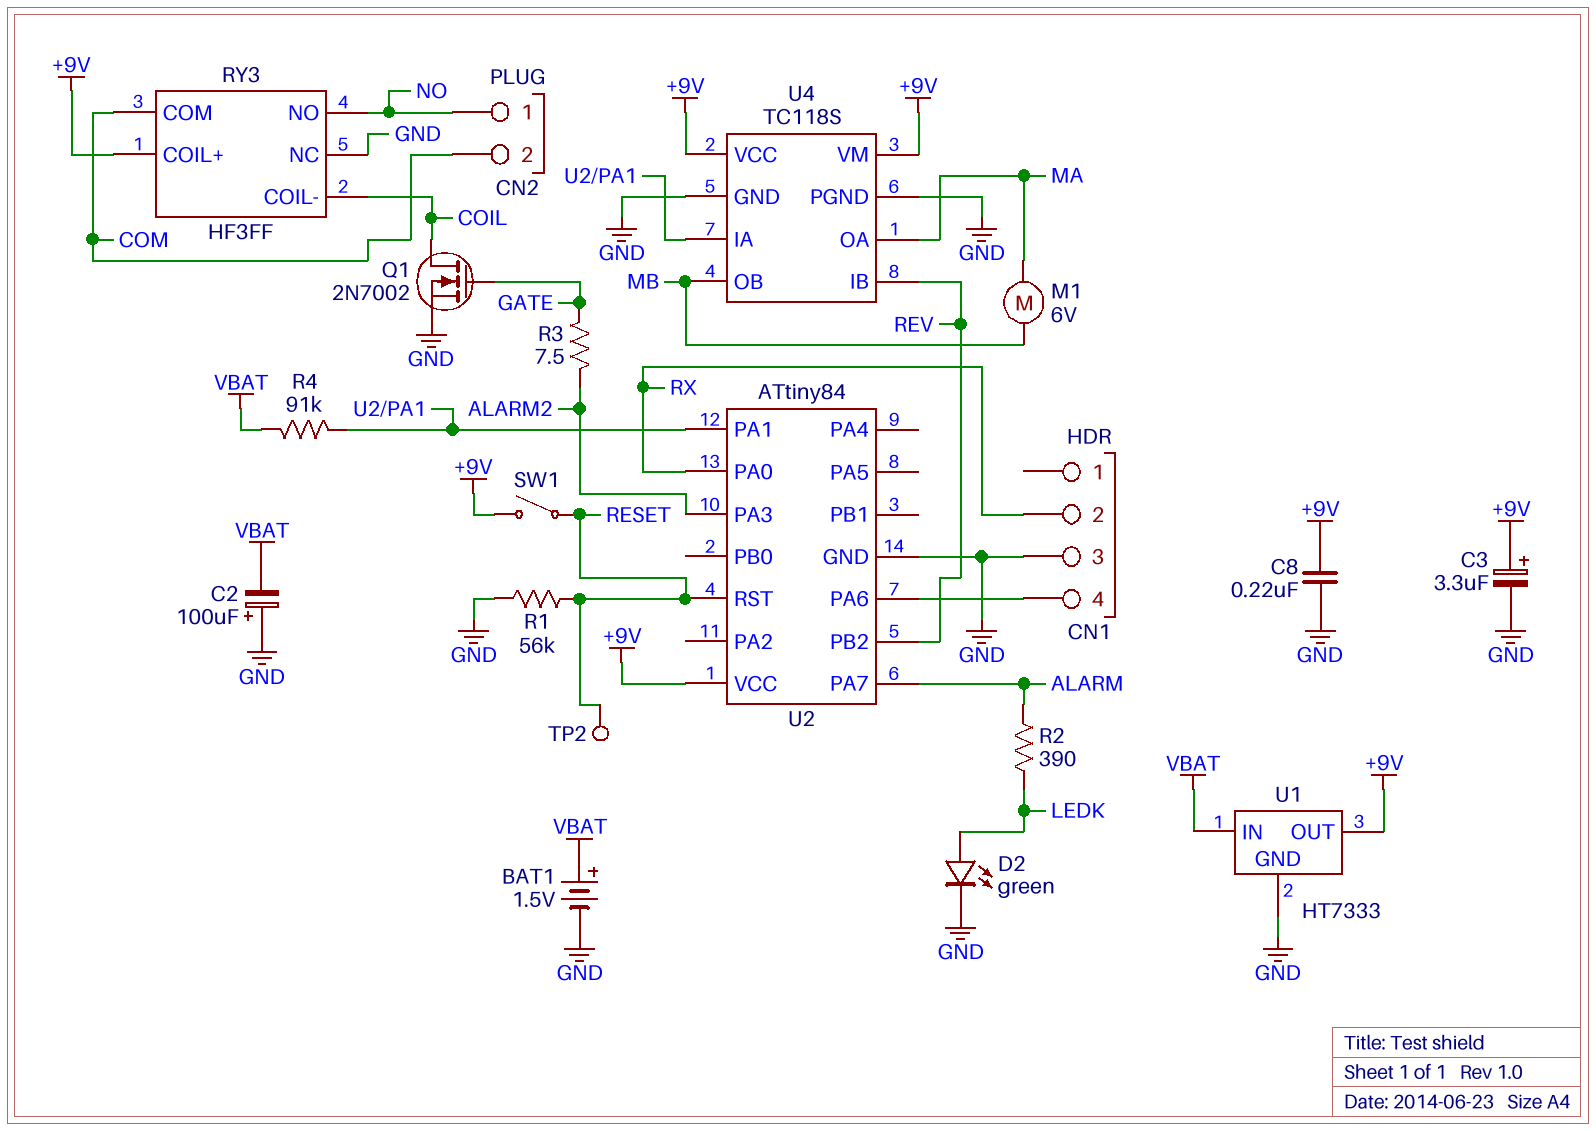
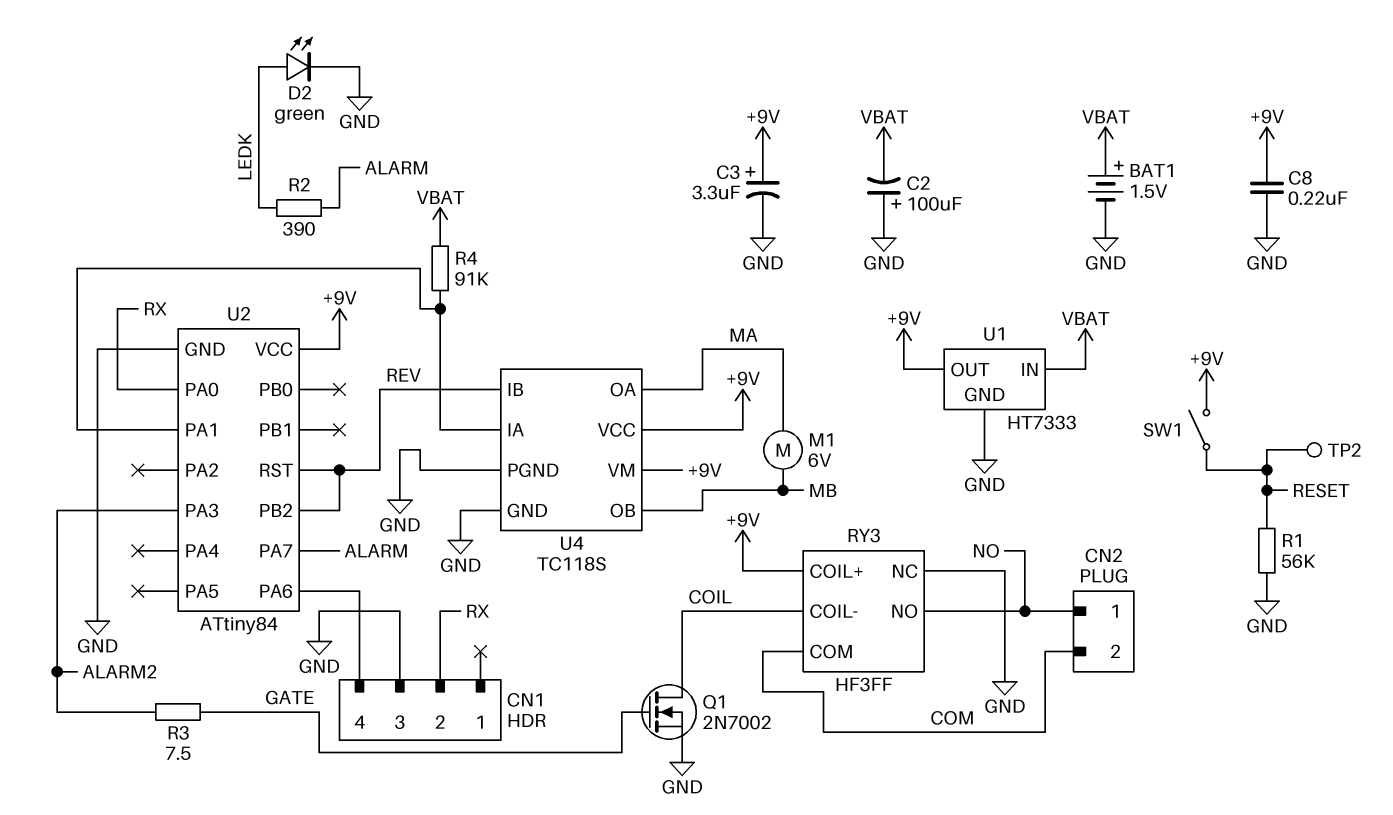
U2 pin RST: RESET -> REV

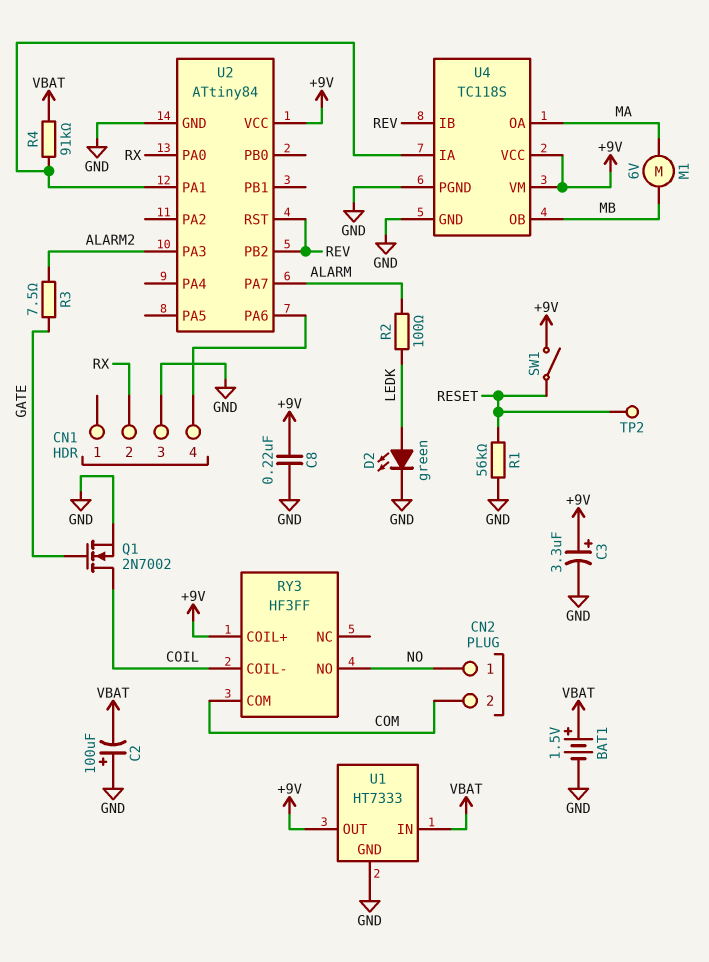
R2: 390 (ALARM, LEDK) -> 100 (ALARM, LEDK)
RY3 pin NC: GND -> none

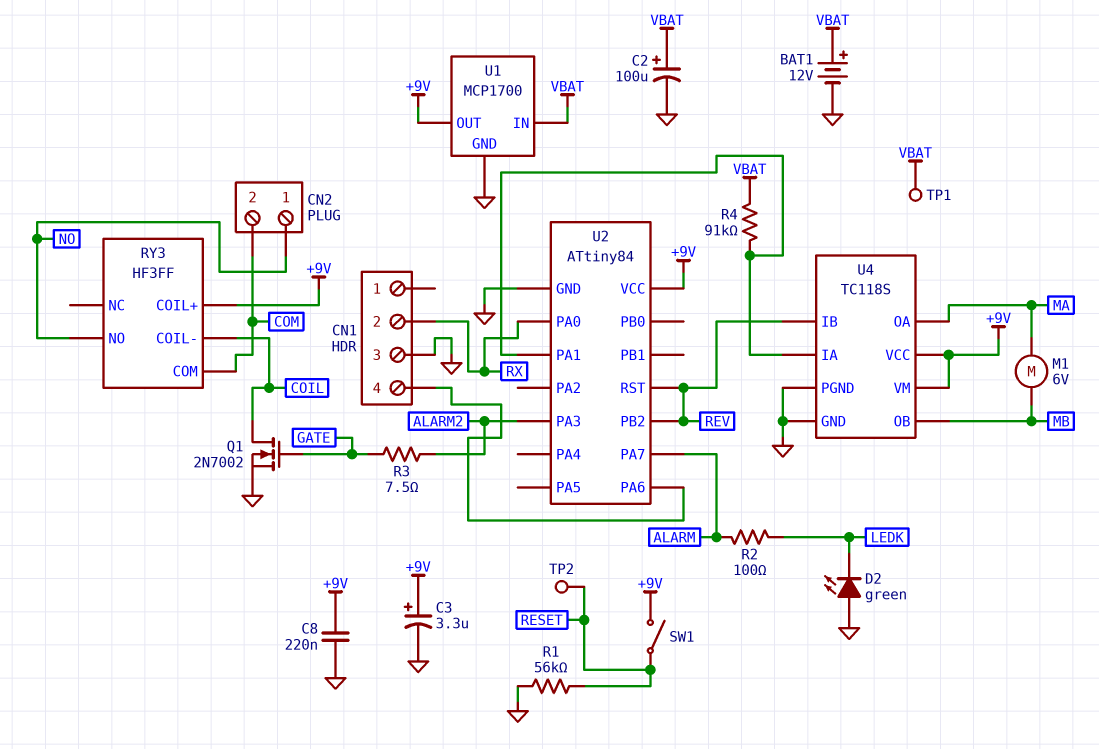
BAT1: 1.5V (plus VBAT, minus GND) -> 12V (plus VBAT, minus GND)
C2: 100uF (plus GND, minus VBAT) -> 100uF (plus VBAT, minus GND)
D2: LED green (A LEDK, K GND) -> LED green (A GND, K LEDK)
TP1: none -> test point (VBAT)
U1: HT7333 -> MCP1700

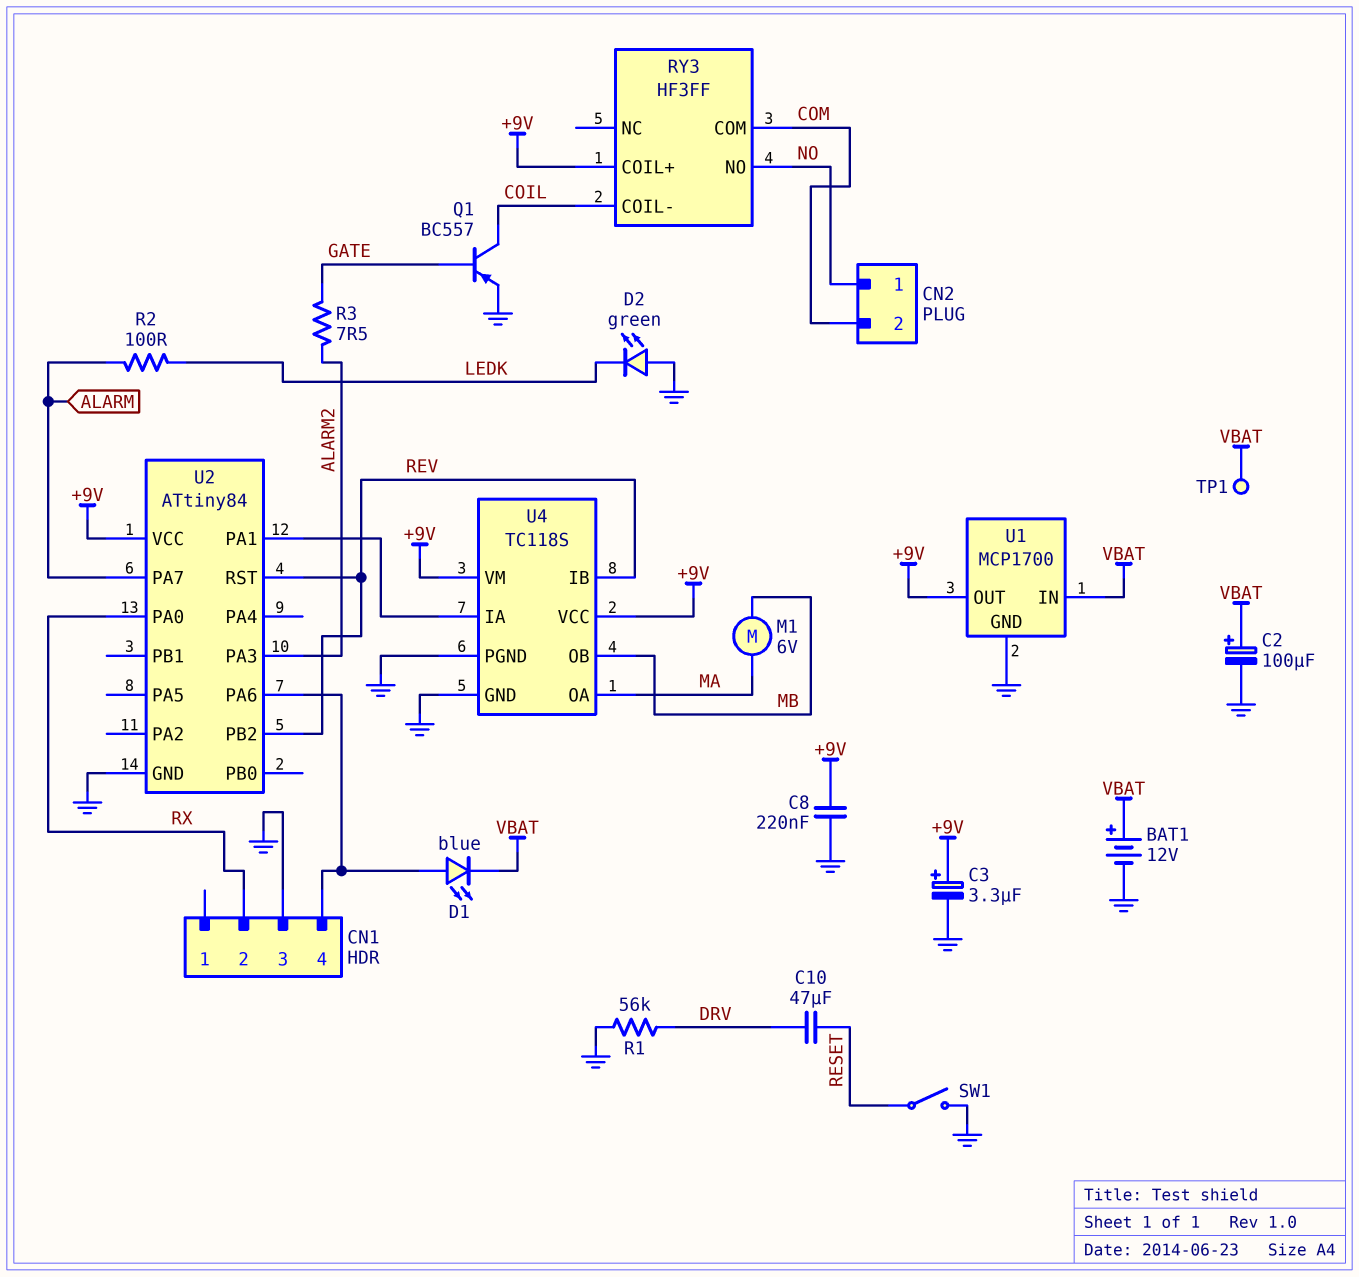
C10: none -> 47uF (DRV, RESET)
D1: none -> LED blue (A CN1/4, K VBAT)
Q1: NMOS 2N7002 (G GATE, D COIL, S GND) -> PNP BC557 (B GATE, C COIL, E GND)
R1: 56k (GND, RESET) -> 56k (DRV, GND)
R4: 91k (U2/PA1, VBAT) -> none
SW1: switch (+9V, RESET) -> switch (GND, RESET)
TP2: test point (RESET) -> none

